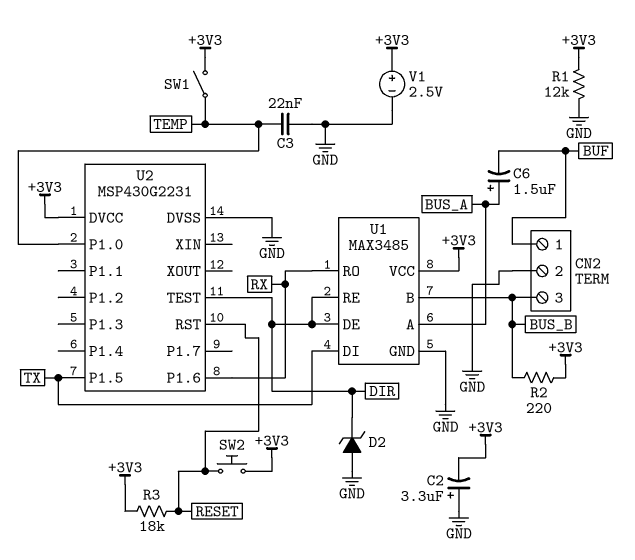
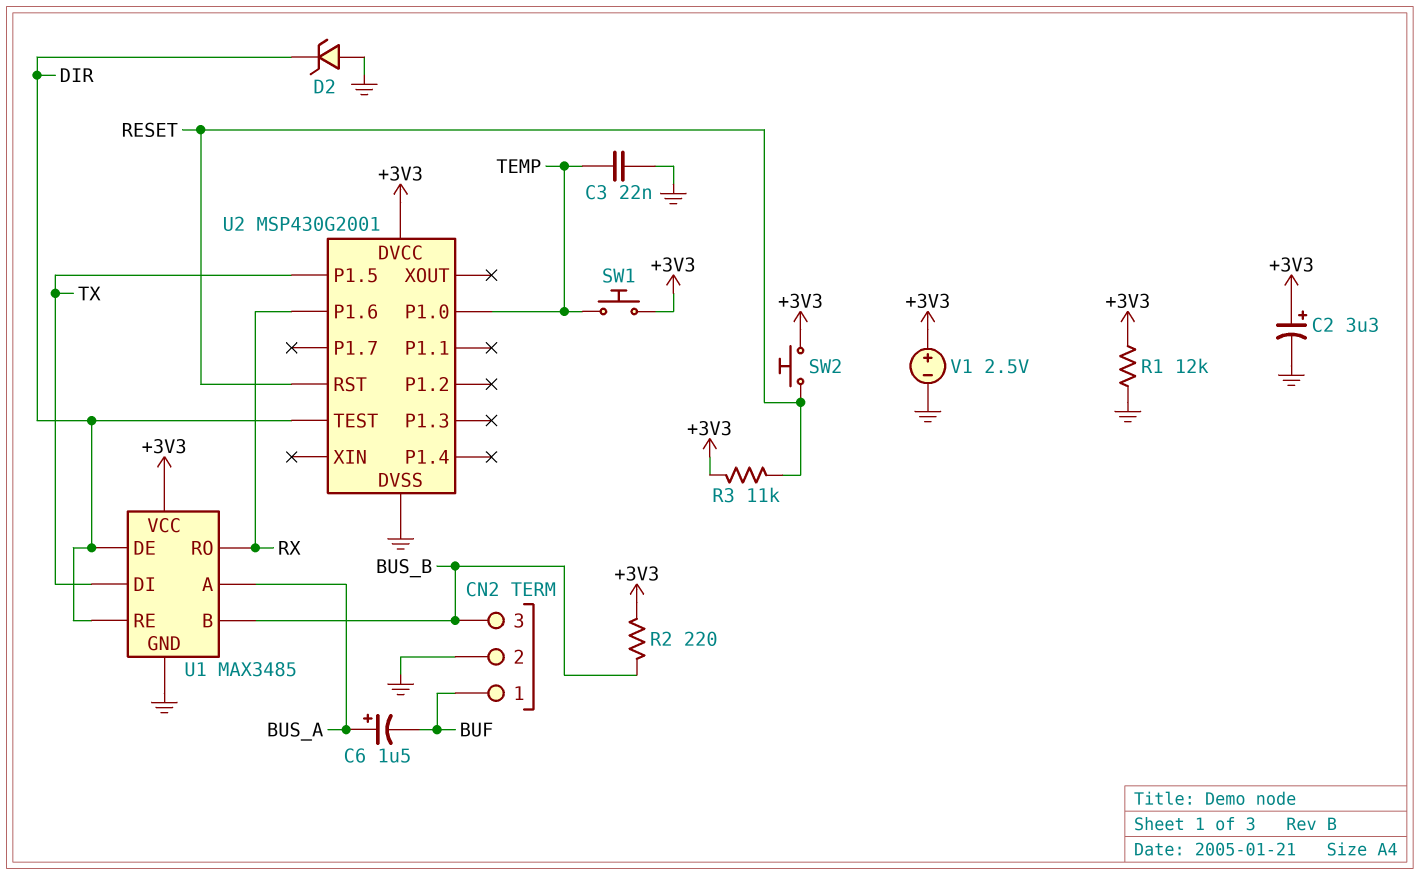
C2: 3.3uF (plus GND, minus +3V3) -> 3.3uF (plus +3V3, minus GND)
R3: 18k (+3V3, RESET) -> 11k (+3V3, RESET)
SW1: switch (+3V3, TEMP) -> button (+3V3, TEMP)
U2: MSP430G2231 -> MSP430G2001

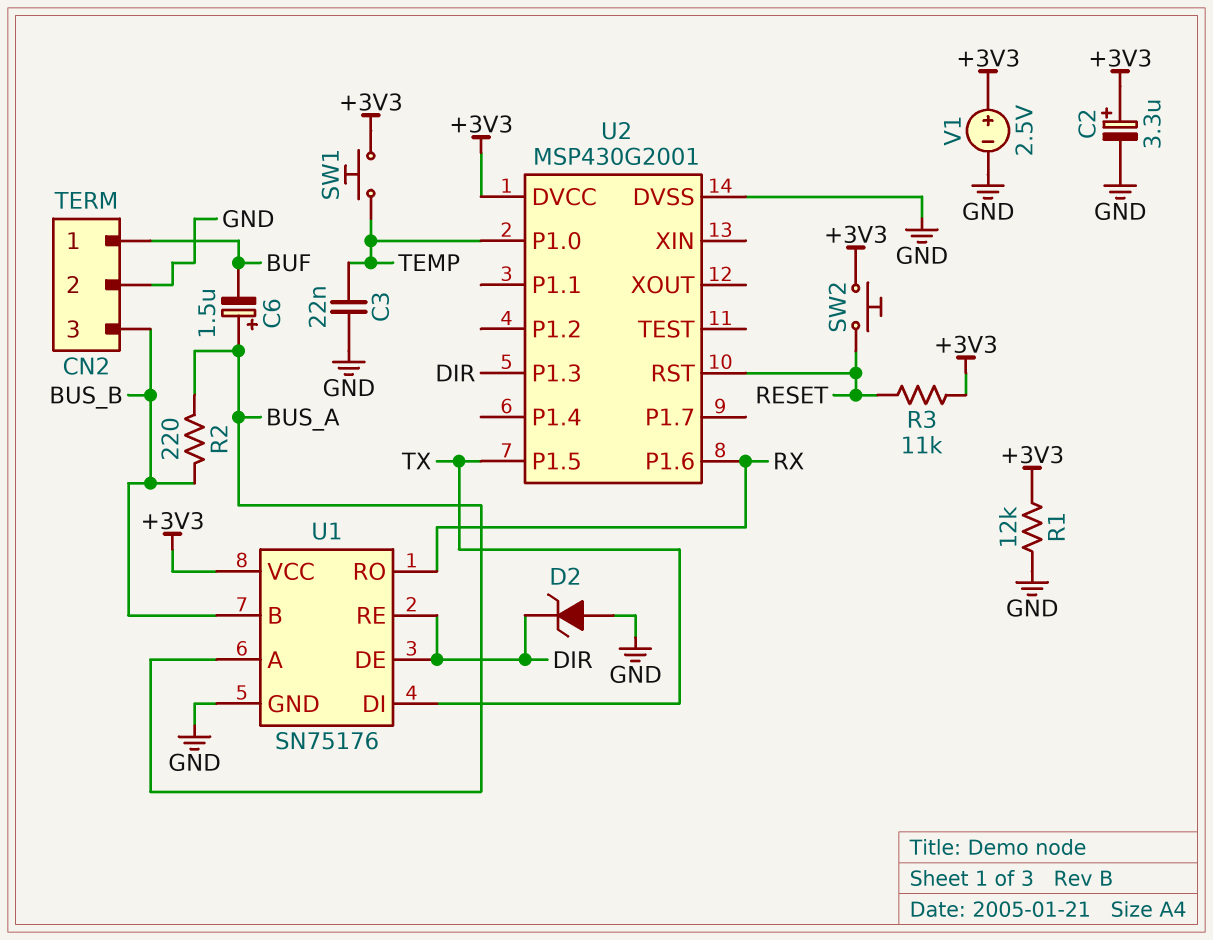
R2: 220 (+3V3, BUS_B) -> 220 (BUS_A, BUS_B)
U1: MAX3485 -> SN75176
U2 pin P1.3: none -> DIR
U2 pin TEST: DIR -> none

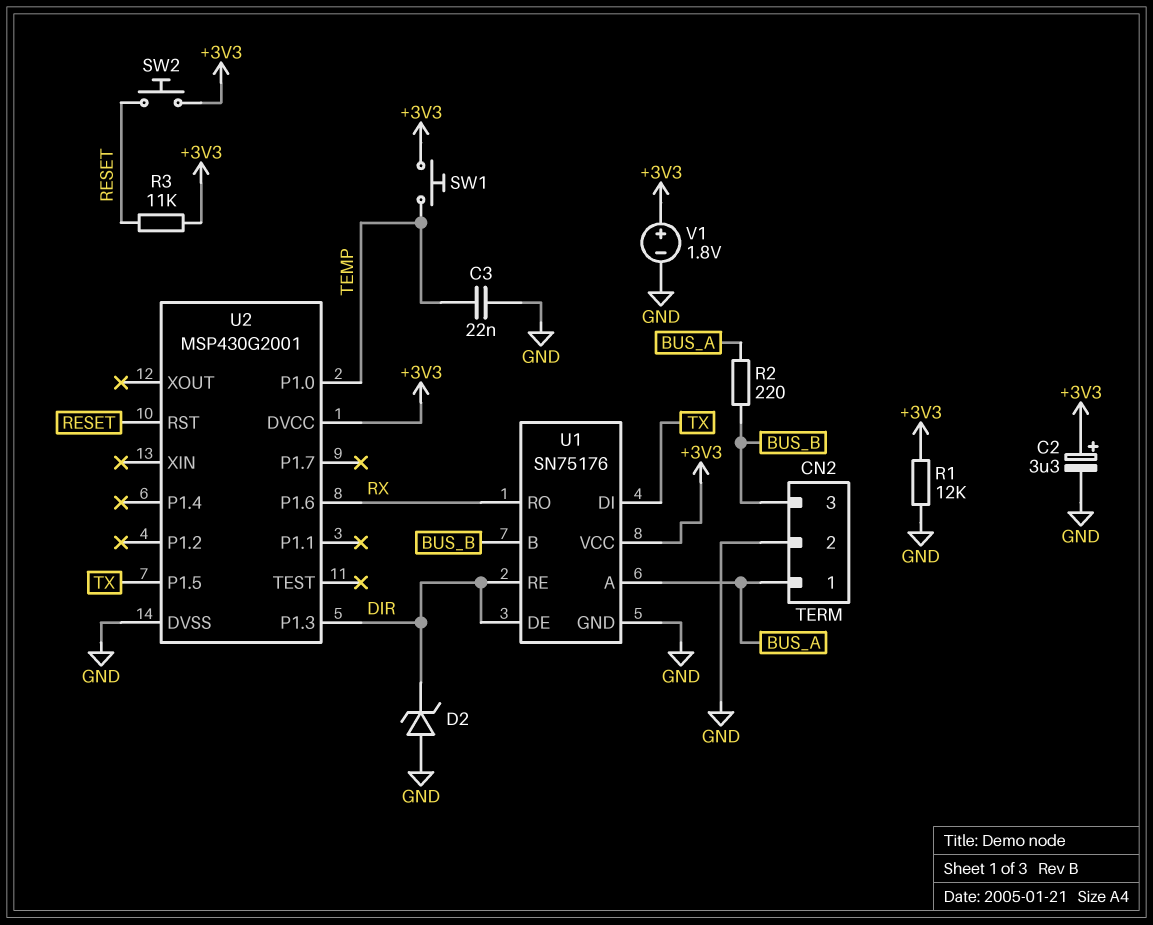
C6: 1.5uF (plus BUS_A, minus BUF) -> none
CN2 pin 1: BUF -> BUS_A
V1: 2.5V (plus +3V3, minus GND) -> 1.8V (plus +3V3, minus GND)

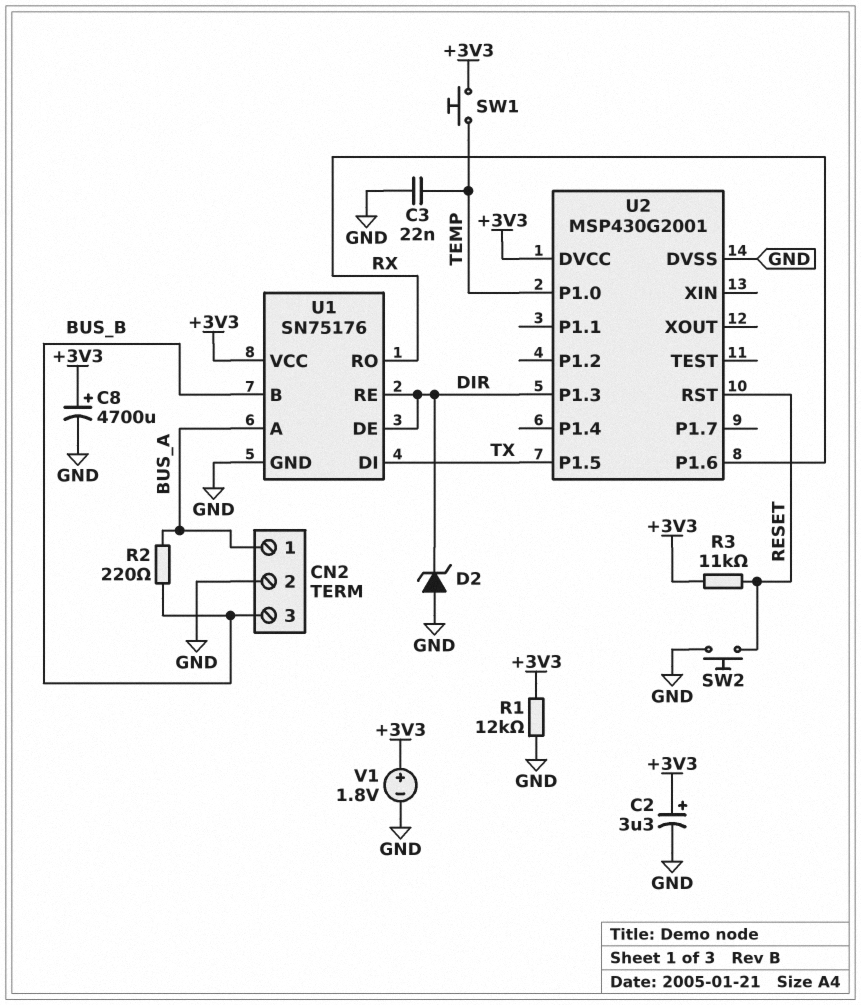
C8: none -> 4700uF (plus +3V3, minus GND)
SW2: button (+3V3, RESET) -> button (GND, RESET)

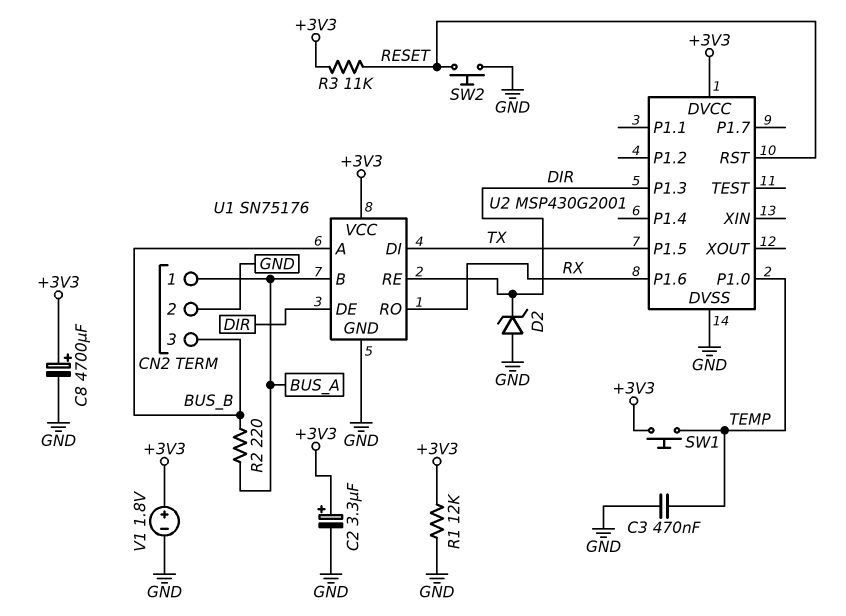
C3: 22nF (GND, TEMP) -> 470nF (GND, TEMP)
U1 pin A: BUS_A -> BUS_B
U1 pin B: BUS_B -> BUS_A

